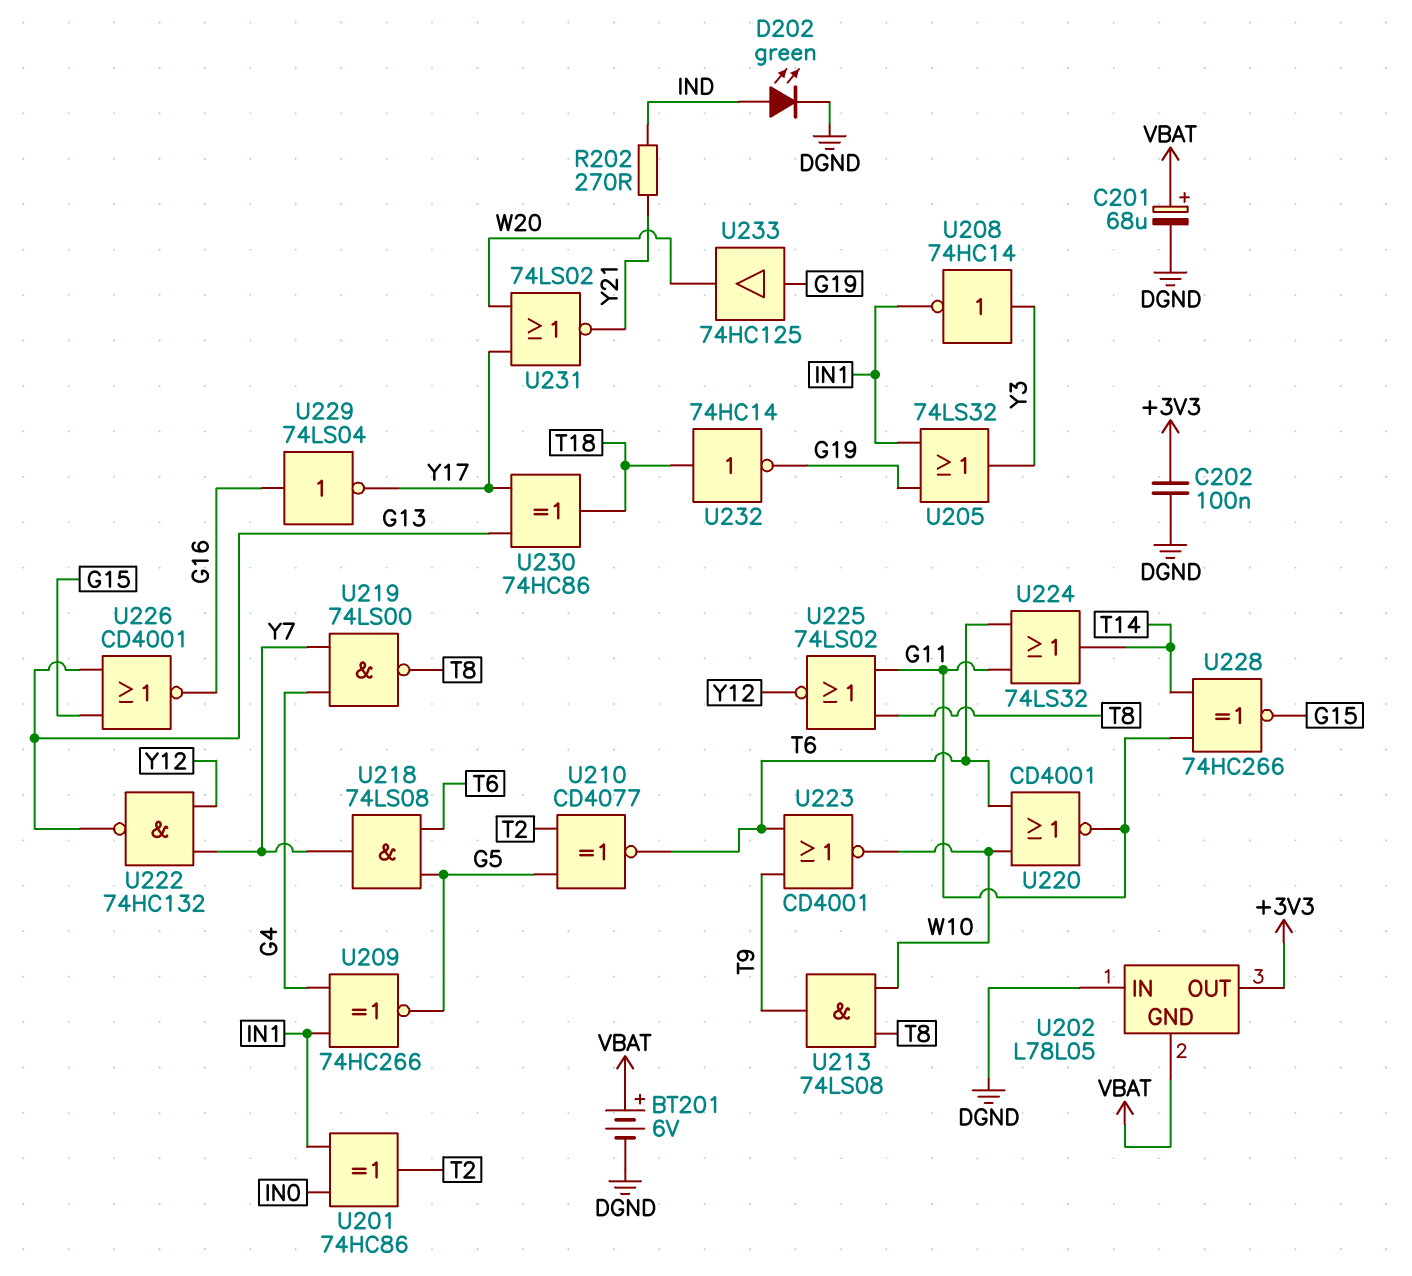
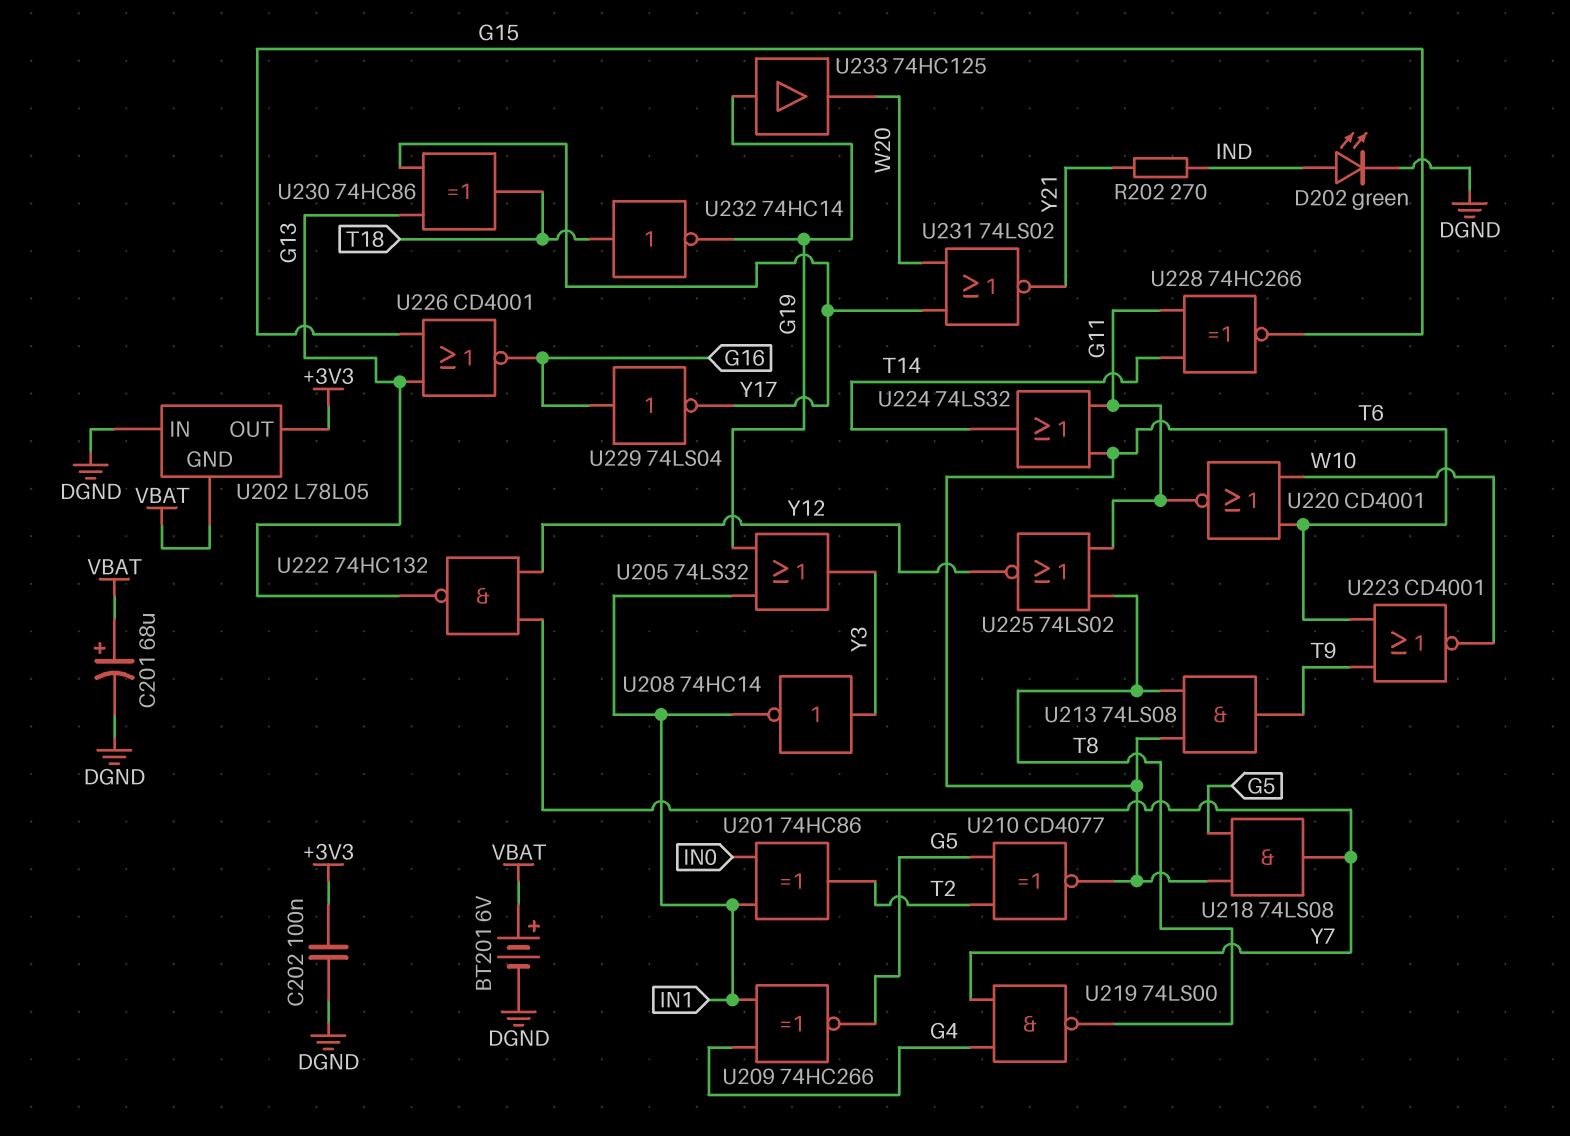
U213: AND 74LS08 (in T8, in W10, out T9) -> AND 74LS08 (in T6, in T8, out T9)

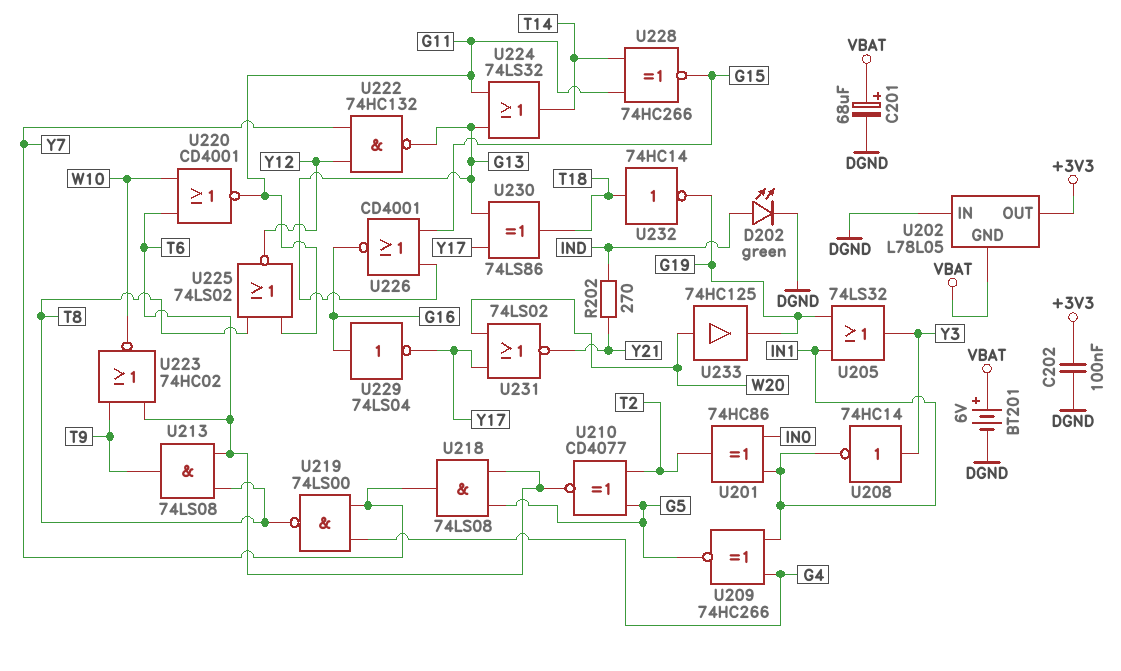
U223: NOR CD4001 (in T6, in T9, out W10) -> NOR 74HC02 (in T6, in T9, out W10)
U224: OR 74LS32 (in G11, in T6, out T14) -> OR 74LS32 (in G11, in G13, out T14)
U230: XOR 74HC86 (in G13, in Y17, out T18) -> XOR 74LS86 (in G13, in Y17, out T18)
U233: buffer 74HC125 (in G19, out W20) -> buffer 74HC125 (in W20, out G19)

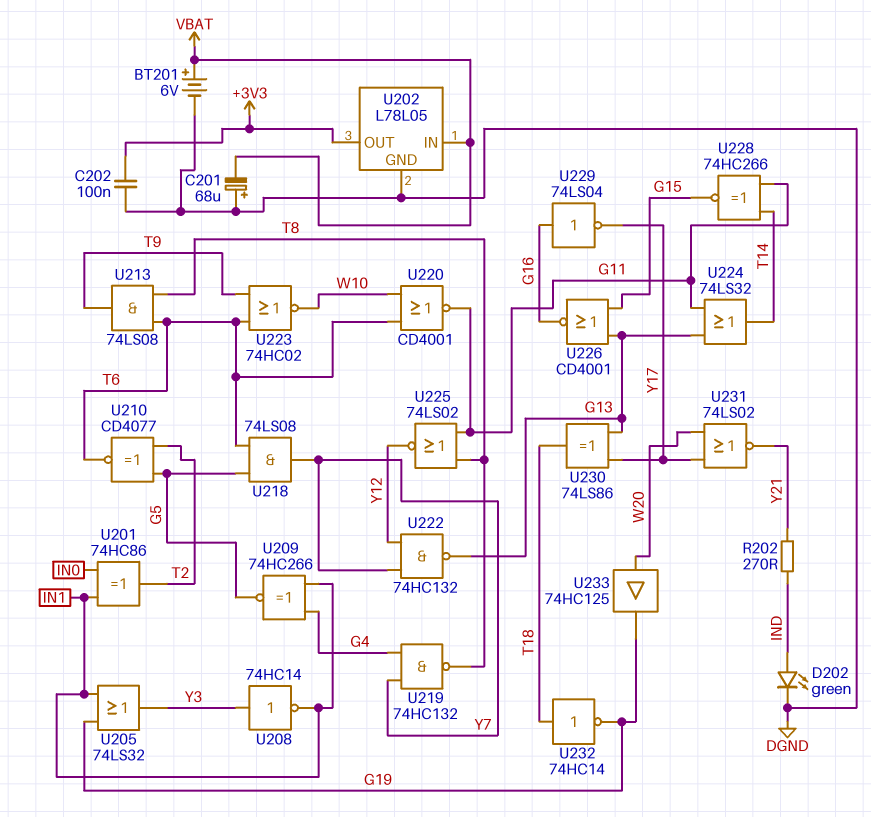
C201: 68uF (plus VBAT, minus DGND) -> 68uF (plus DGND, minus VBAT)
U202 pin GND: VBAT -> DGND
U202 pin IN: DGND -> VBAT
U219: NAND 74LS00 (in G4, in Y7, out T8) -> NAND 74HC132 (in G4, in Y7, out T8)

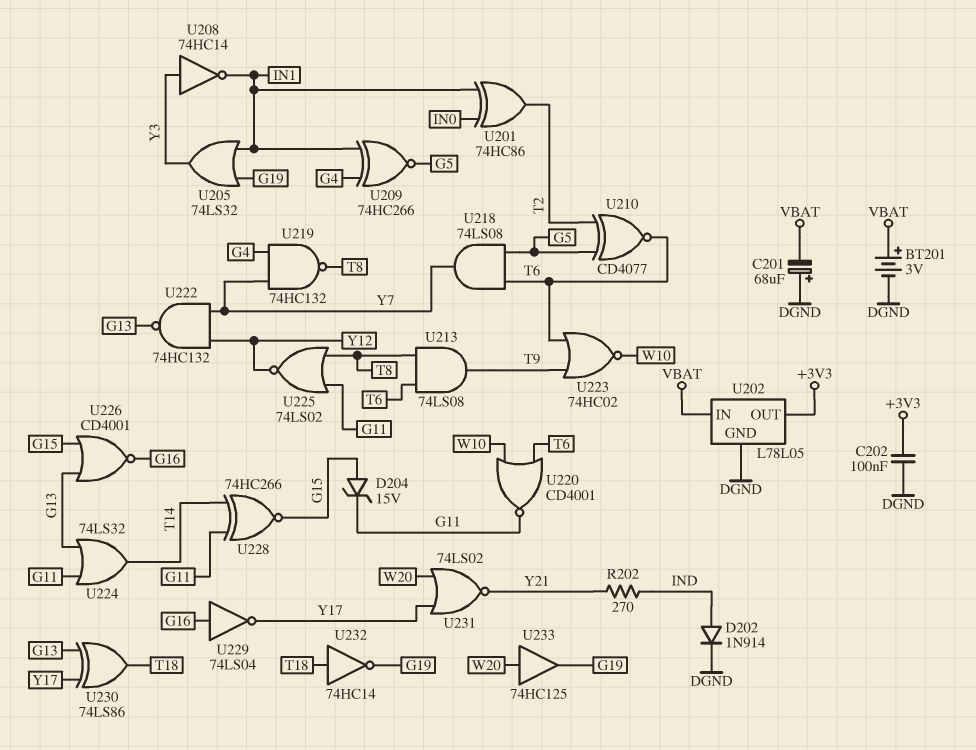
BT201: 6V (plus VBAT, minus DGND) -> 3V (plus VBAT, minus DGND)
D202: LED green (A IND, K DGND) -> diode 1N914 (A IND, K DGND)
D204: none -> zener 15V (A G15, K G11)

